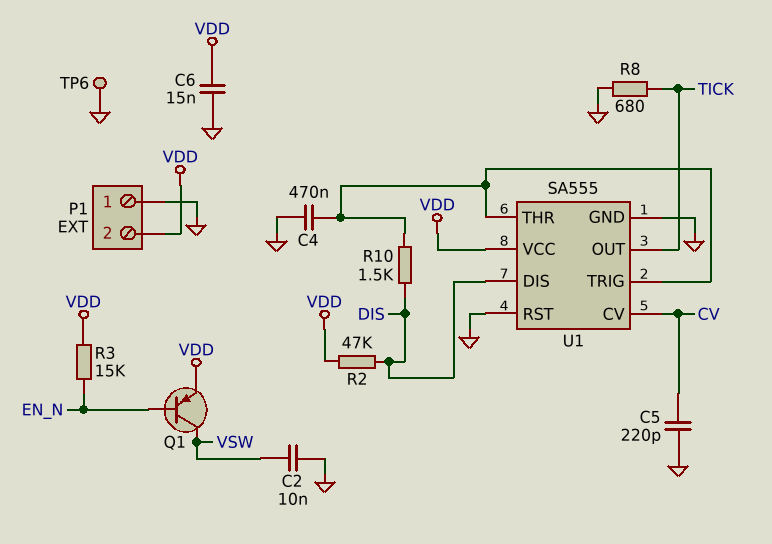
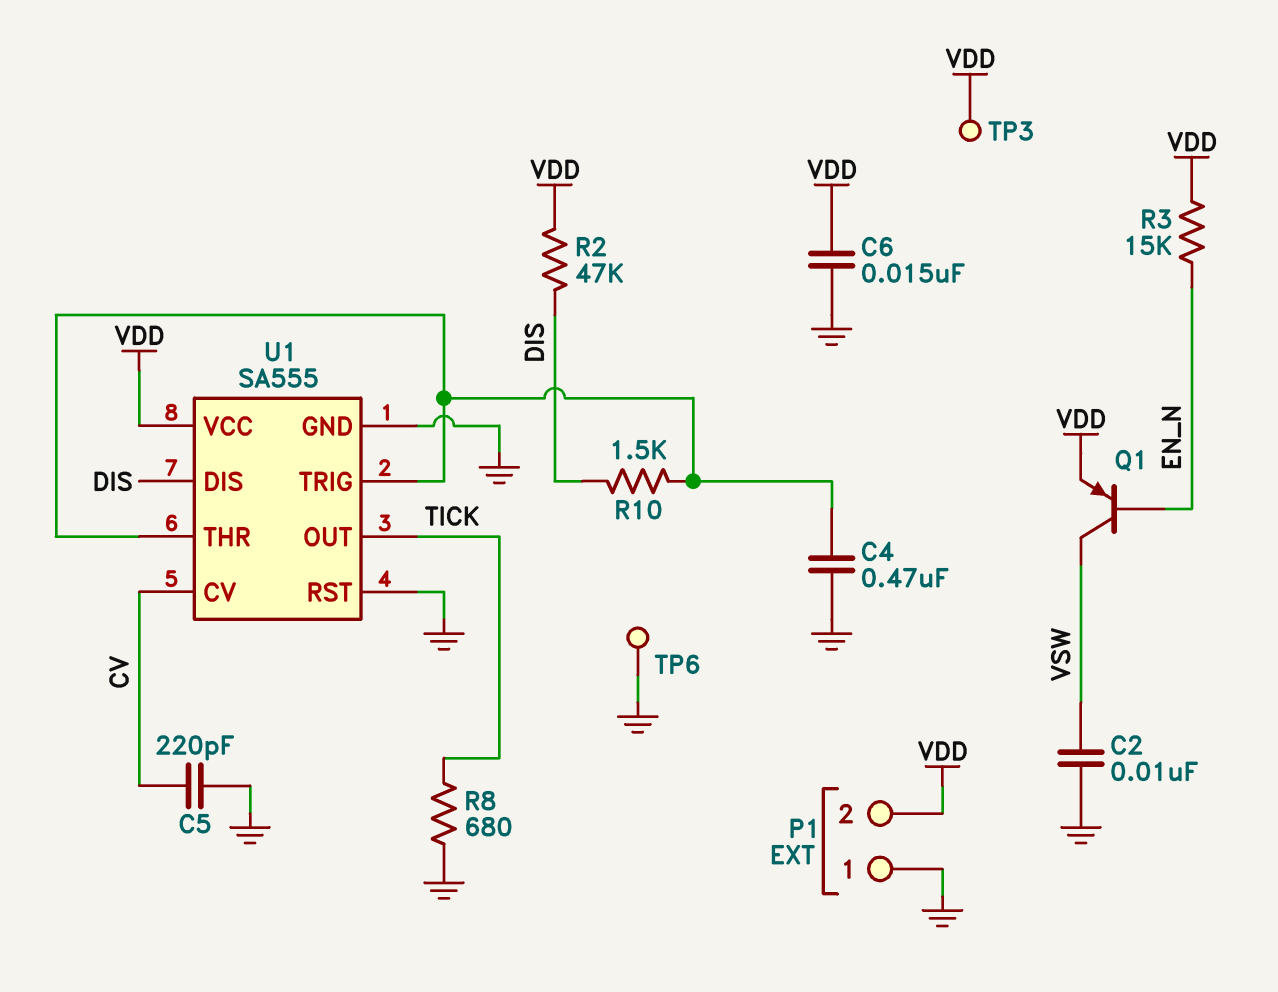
TP3: none -> test point (VDD)

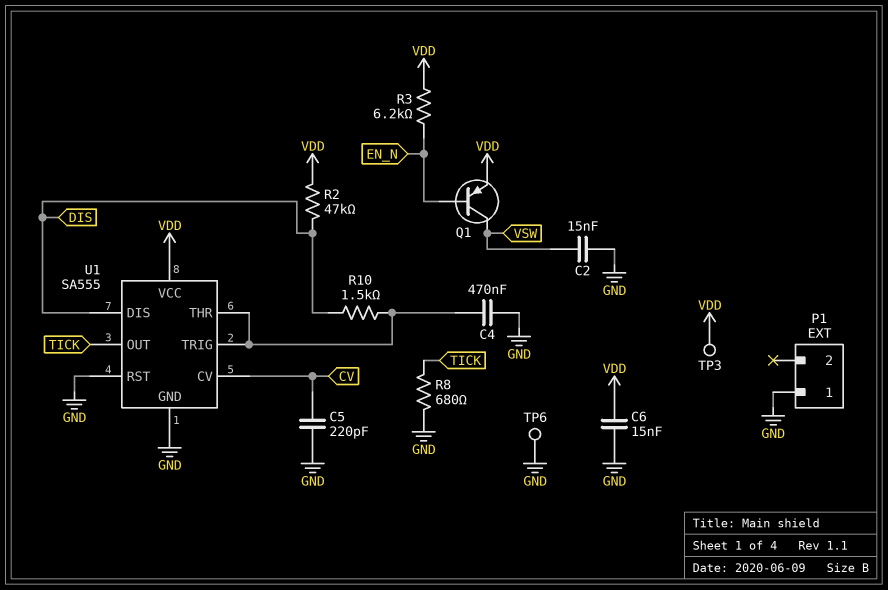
C2: 10nF (GND, VSW) -> 15nF (GND, VSW)
P1 pin 2: VDD -> none
R3: 15k (EN_N, VDD) -> 6.2k (EN_N, VDD)

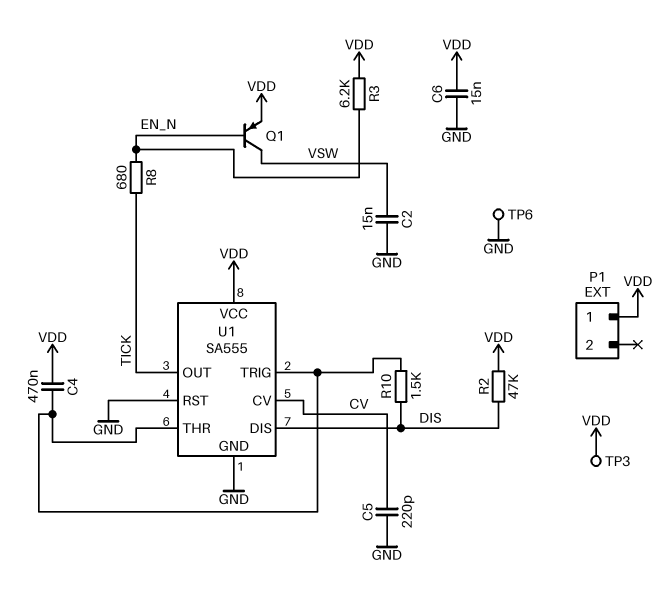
C4: 470nF (GND, U1/THR) -> 470nF (U1/THR, VDD)
P1 pin 1: GND -> VDD
R8: 680 (GND, TICK) -> 680 (EN_N, TICK)

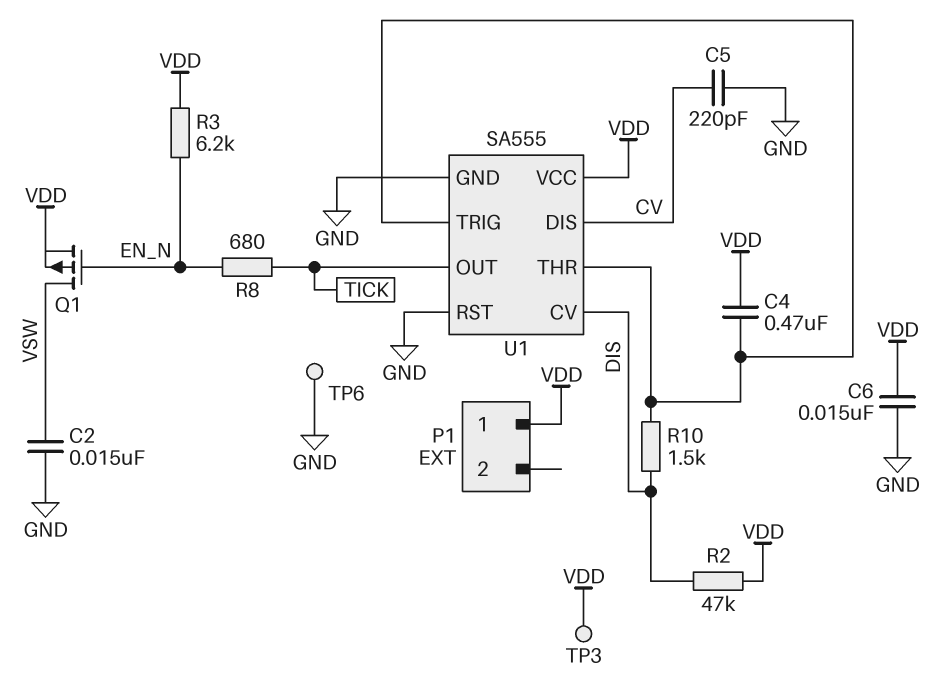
Q1: PNP (B EN_N, C VSW, E VDD) -> PMOS (G EN_N, D VSW, S VDD)
U1 pin CV: CV -> DIS
U1 pin DIS: DIS -> CV

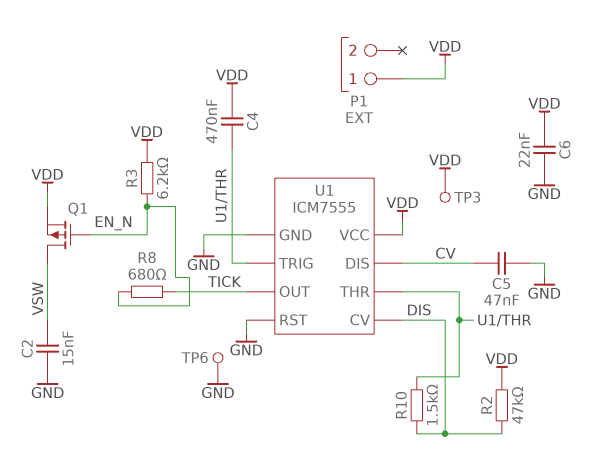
C5: 220pF (CV, GND) -> 47nF (CV, GND)
C6: 15nF (GND, VDD) -> 22nF (GND, VDD)
U1: SA555 -> ICM7555

